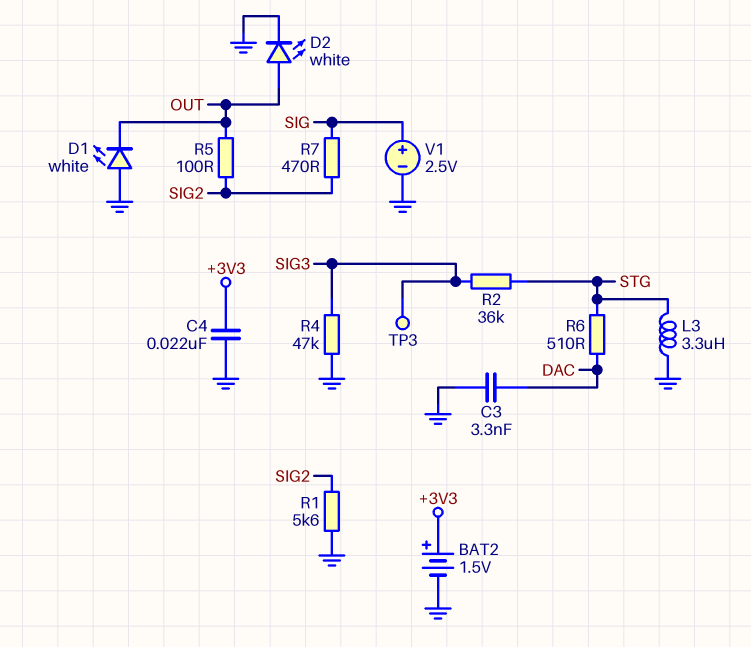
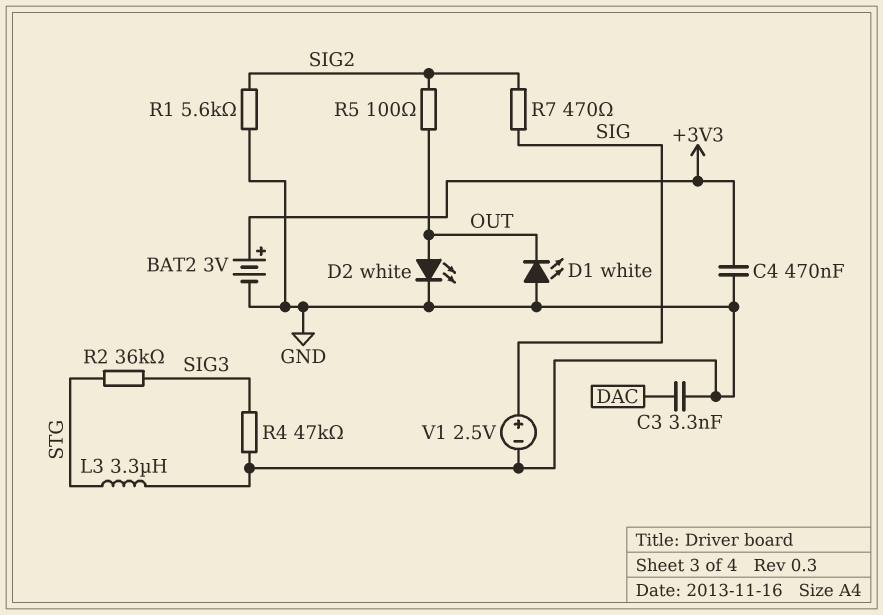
BAT2: 1.5V (plus +3V3, minus GND) -> 3V (plus +3V3, minus GND)
C4: 22nF (+3V3, GND) -> 470nF (+3V3, GND)
R6: 510 (DAC, STG) -> none
TP3: test point (SIG3) -> none

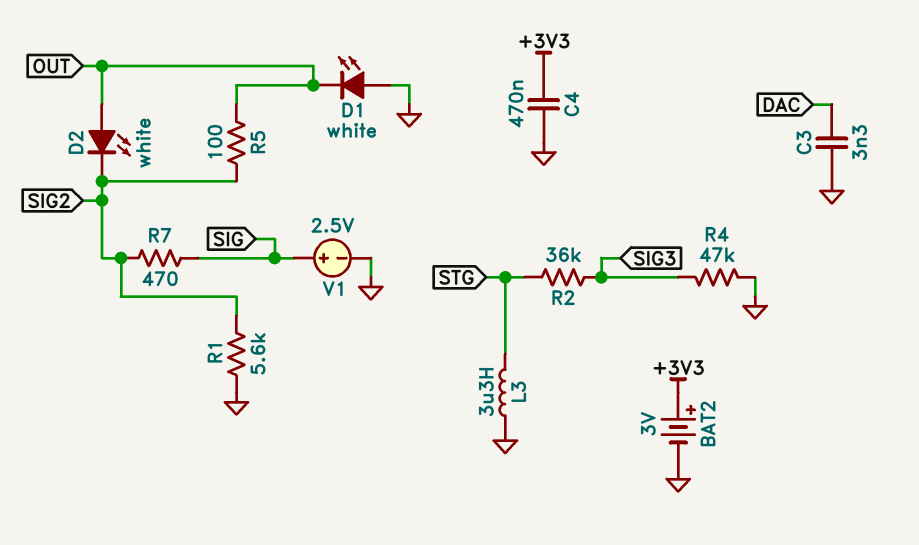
D2: LED white (A OUT, K GND) -> LED white (A OUT, K SIG2)

